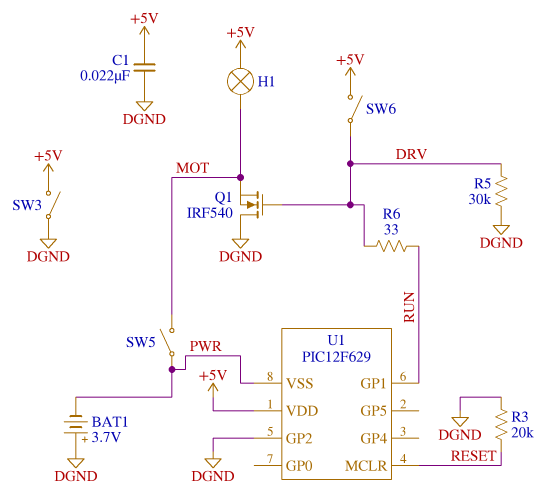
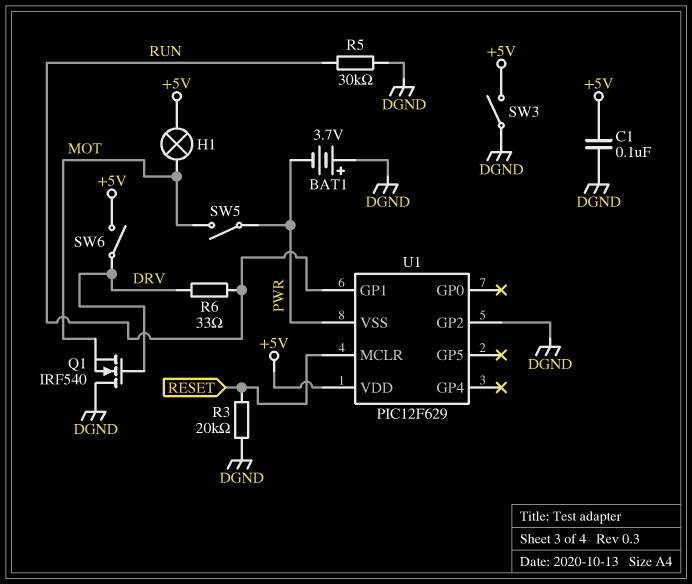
C1: 22nF (+5V, DGND) -> 100nF (+5V, DGND)
R5: 30k (DGND, DRV) -> 30k (DGND, RUN)

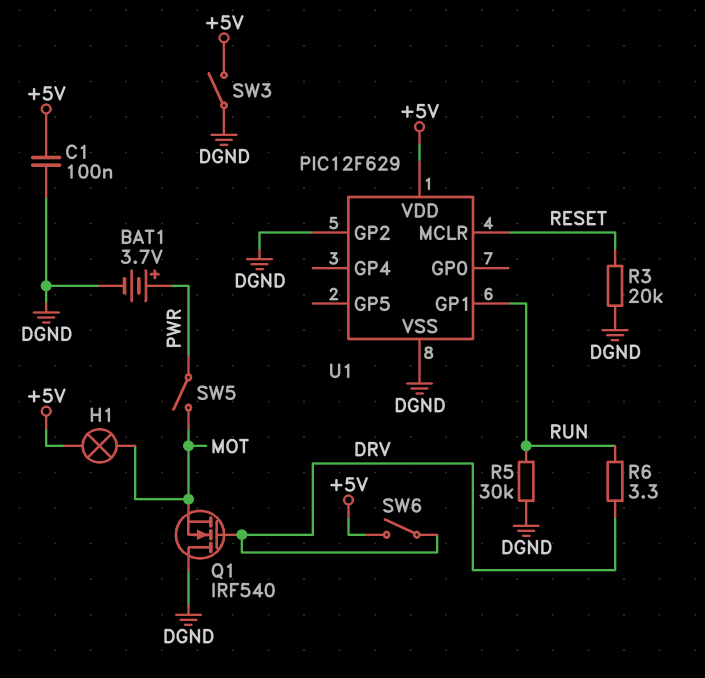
BAT1: 3.7V (plus DGND, minus PWR) -> 3.7V (plus PWR, minus DGND)
R6: 33 (DRV, RUN) -> 3.3 (DRV, RUN)
U1 pin VSS: PWR -> DGND

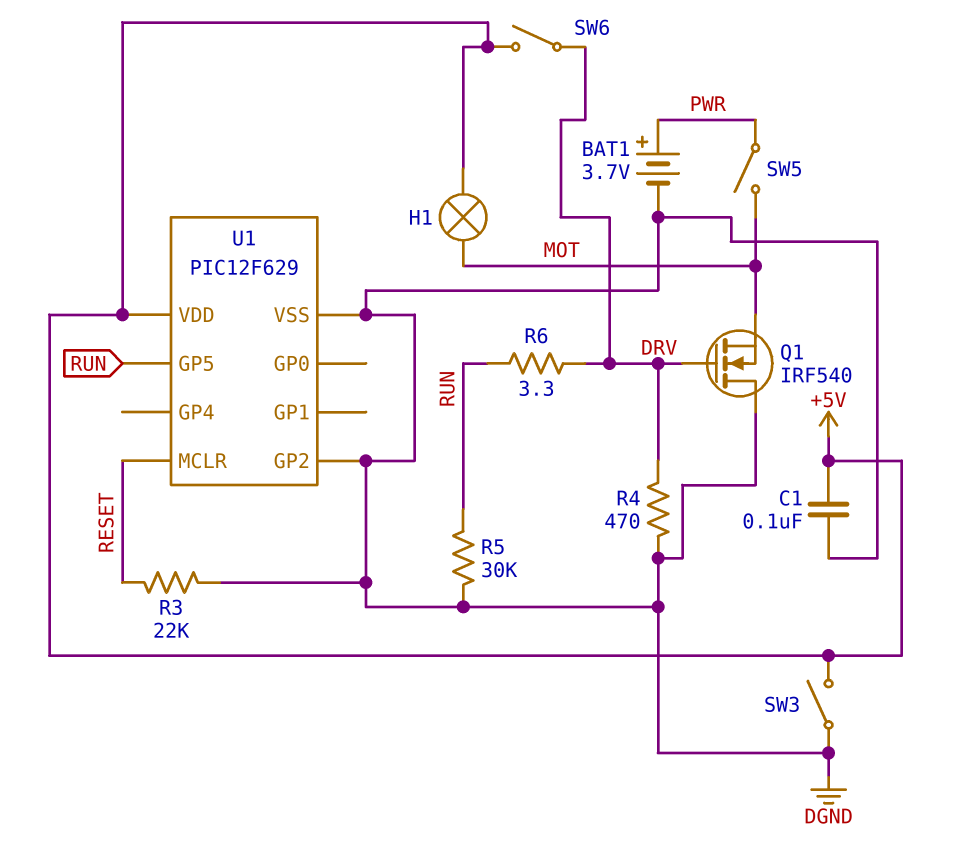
R3: 20k (DGND, RESET) -> 22k (DGND, RESET)
R4: none -> 470 (DGND, DRV)
U1 pin GP1: RUN -> none
U1 pin GP5: none -> RUN

